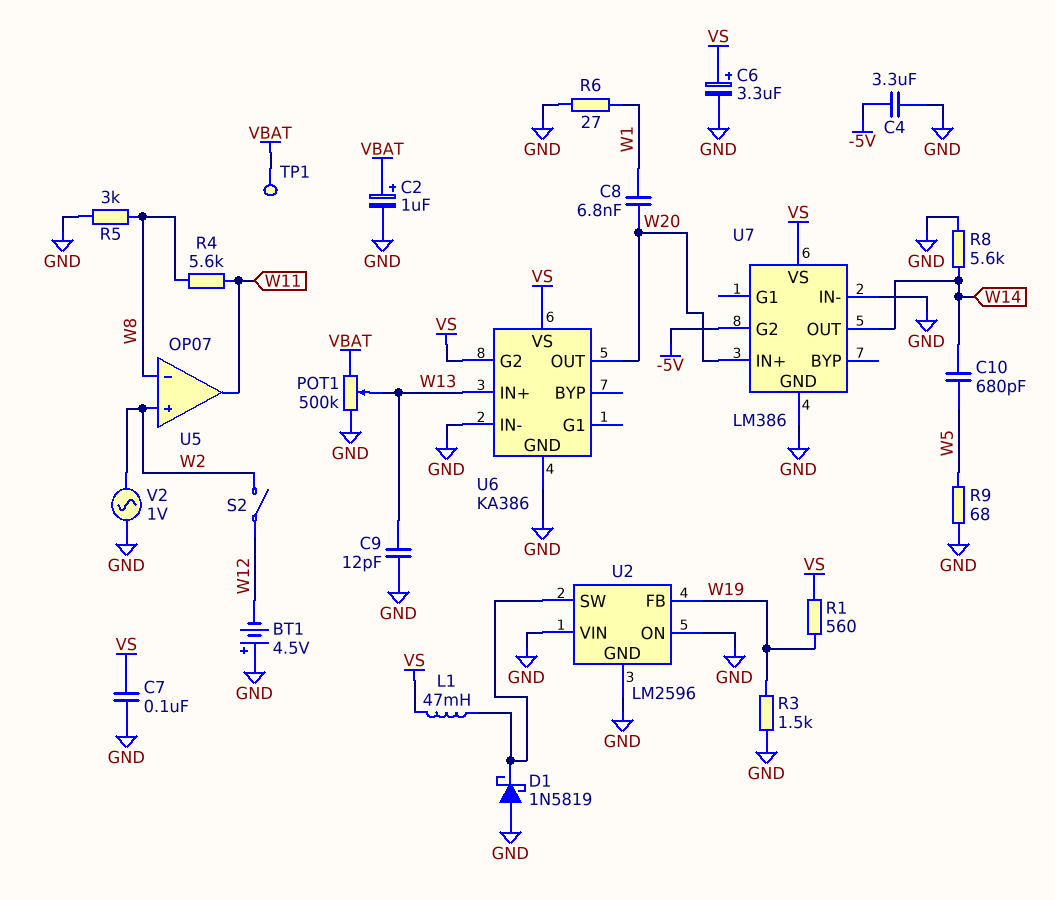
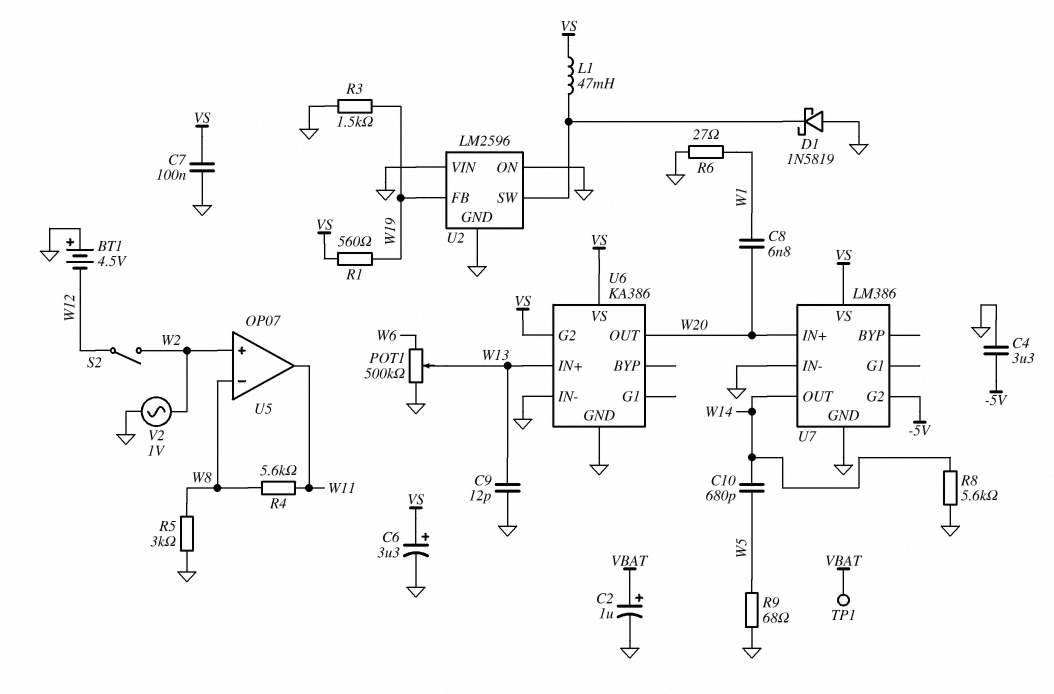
POT1: 500k (GND, VBAT, wiper W13) -> 500k (GND, W6, wiper W13)

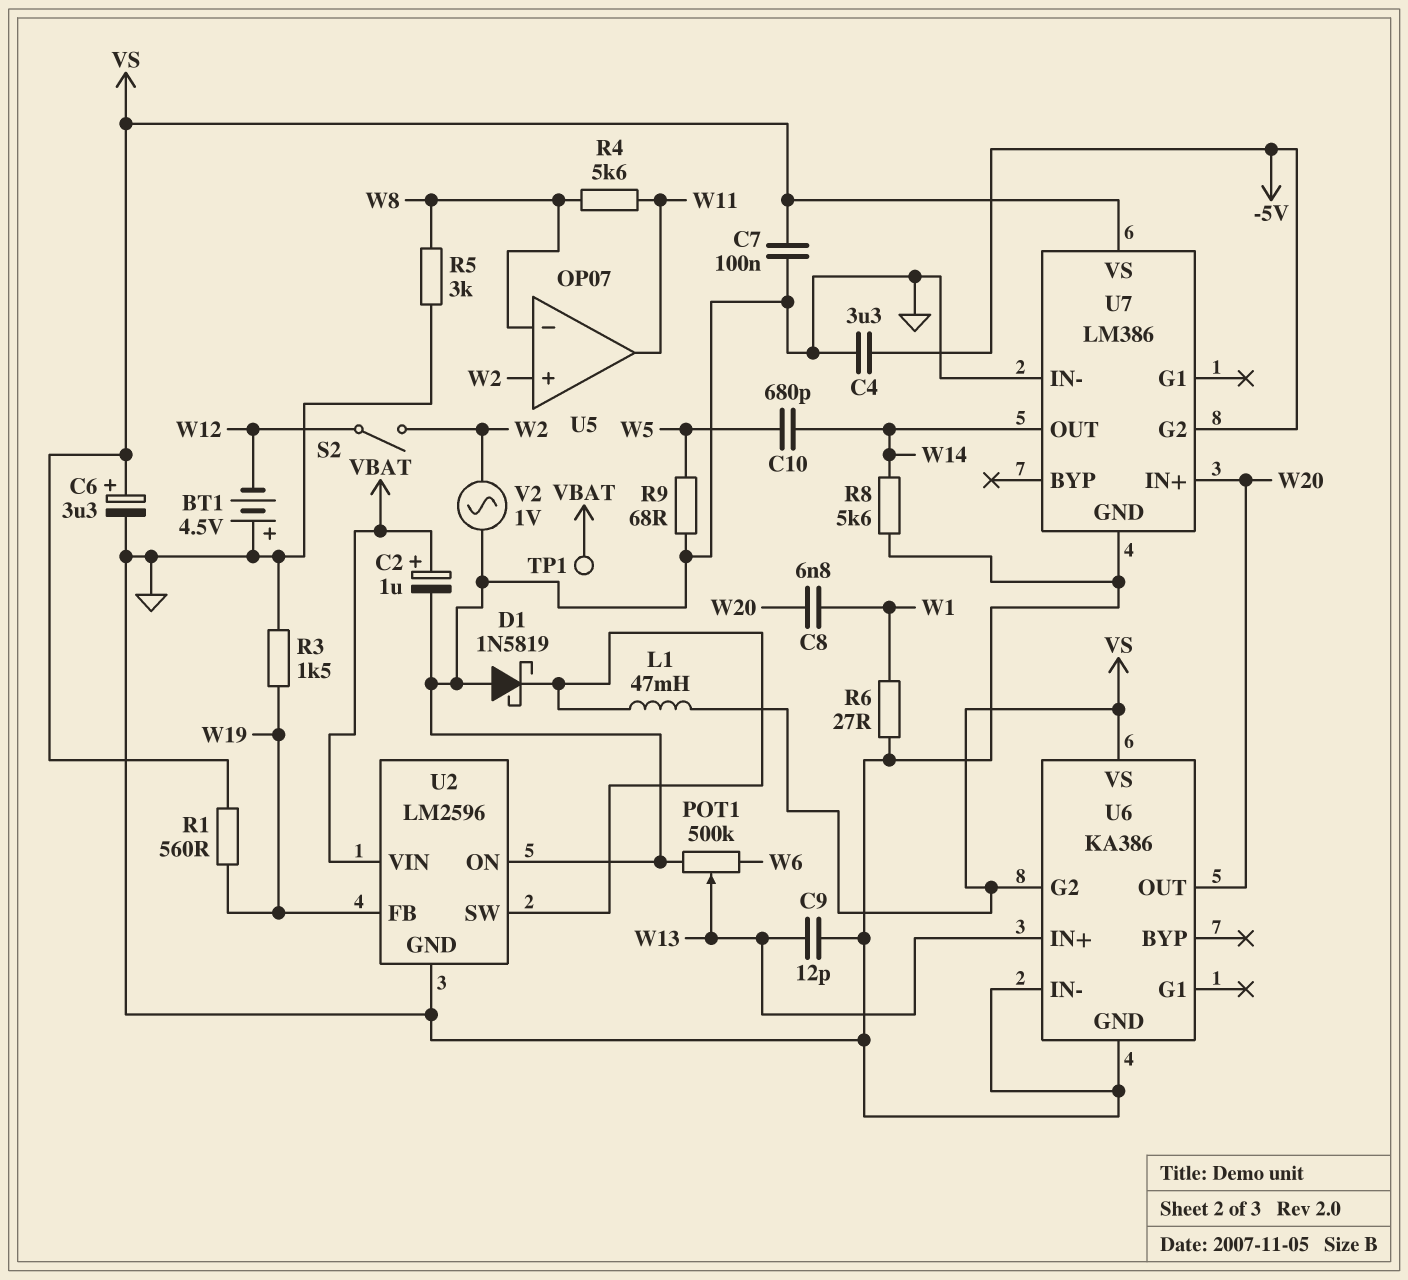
U2 pin VIN: GND -> VBAT

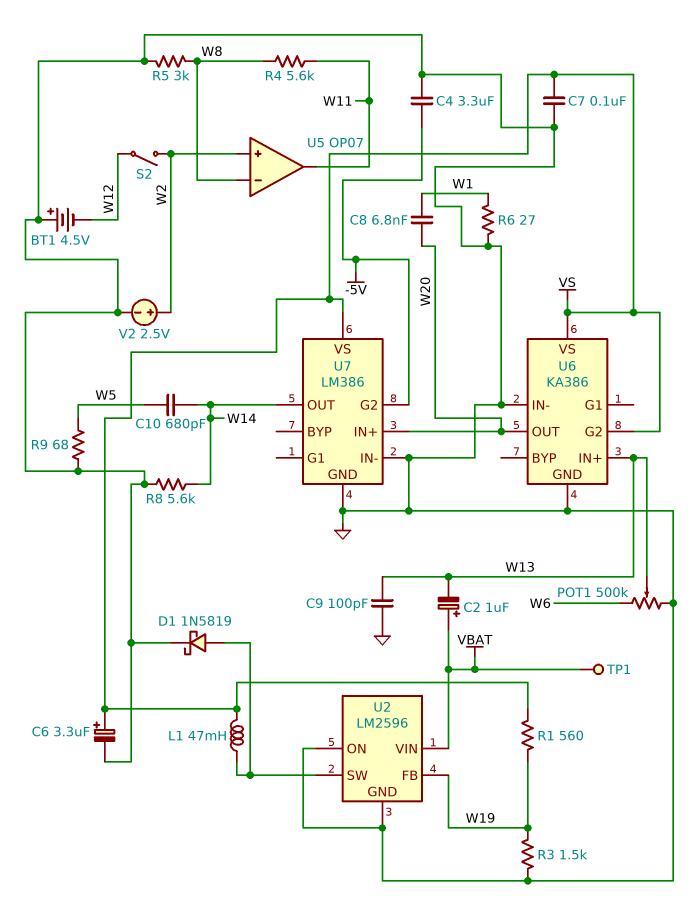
C2: 1uF (plus VBAT, minus GND) -> 1uF (plus VBAT, minus W13)
C9: 12pF (GND, W13) -> 100pF (GND, W13)
D1: schottky 1N5819 (A GND, K U2/SW) -> schottky 1N5819 (A U2/SW, K GND)
V2: AC 1V (GND, W2) -> 2.5V (plus W2, minus GND)

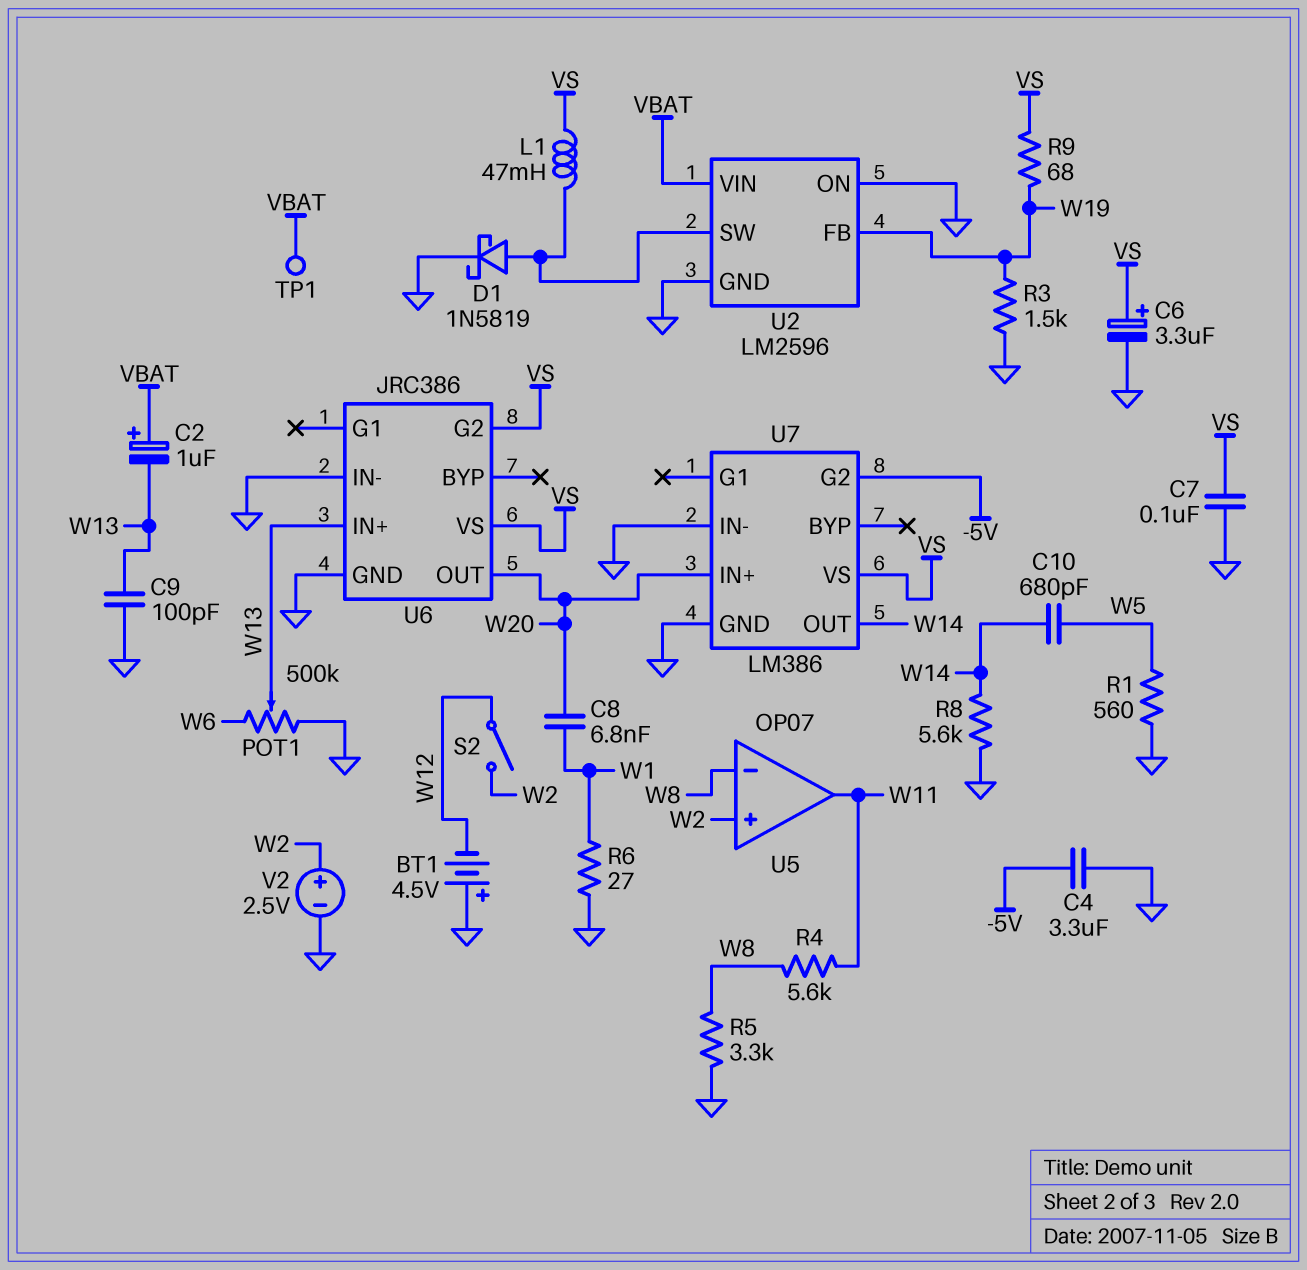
R1: 560 (VS, W19) -> 560 (GND, W5)
R5: 3k (GND, W8) -> 3.3k (GND, W8)
R9: 68 (GND, W5) -> 68 (VS, W19)
U6: KA386 -> JRC386

